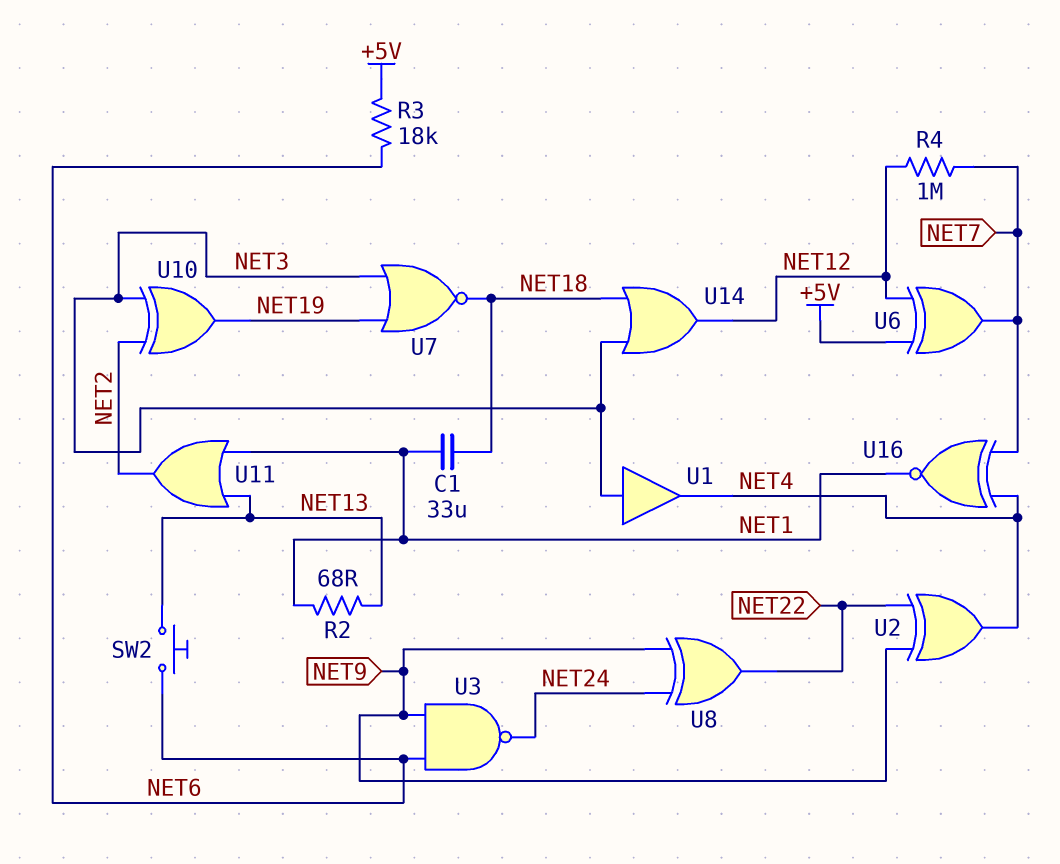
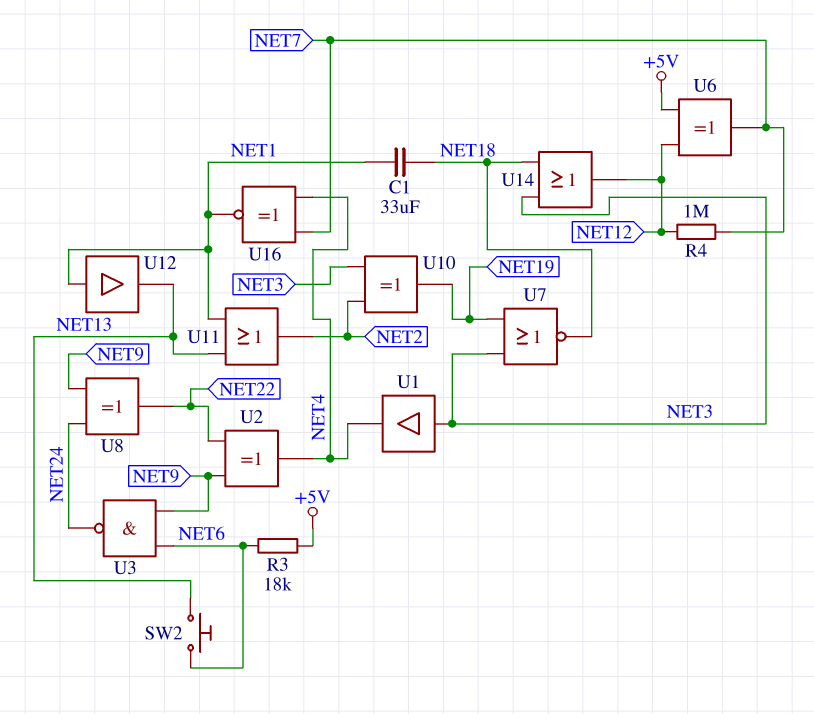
R2: 68 (NET1, NET13) -> none
U12: none -> buffer (in NET1, out NET13)

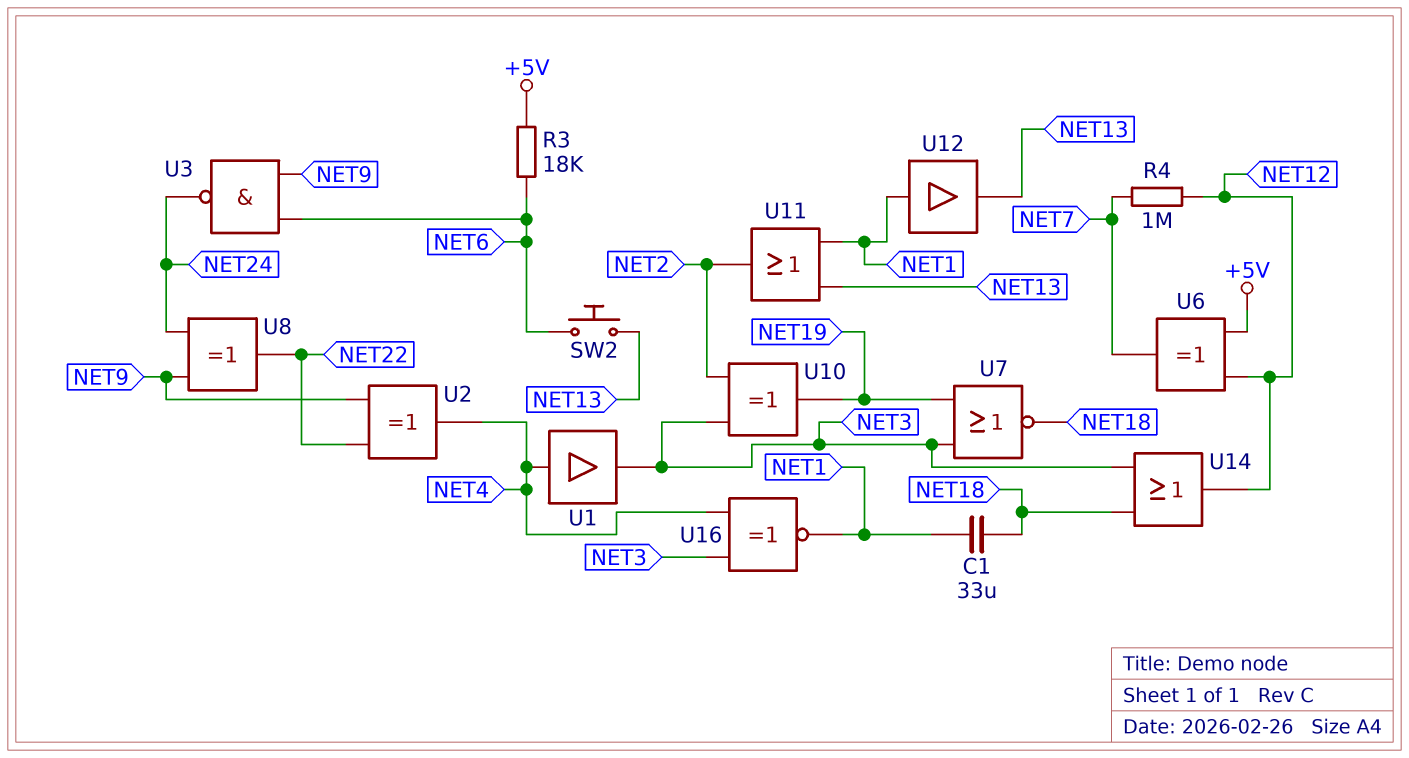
U1: buffer (in NET3, out NET4) -> buffer (in NET4, out NET3)
U16: XNOR (in NET4, in NET7, out NET1) -> XNOR (in NET3, in NET4, out NET1)

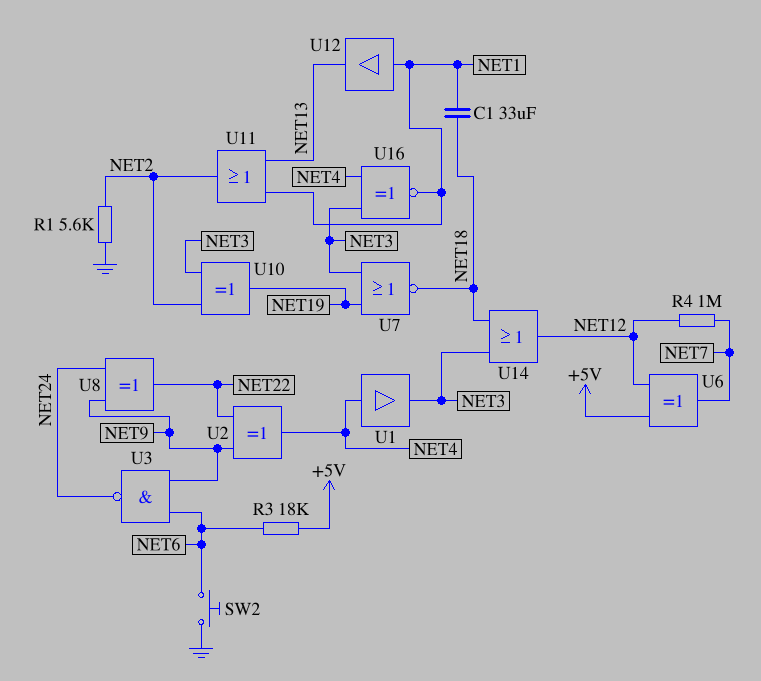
R1: none -> 5.6k (GND, NET2)
SW2: button (NET6, NET13) -> button (GND, NET6)

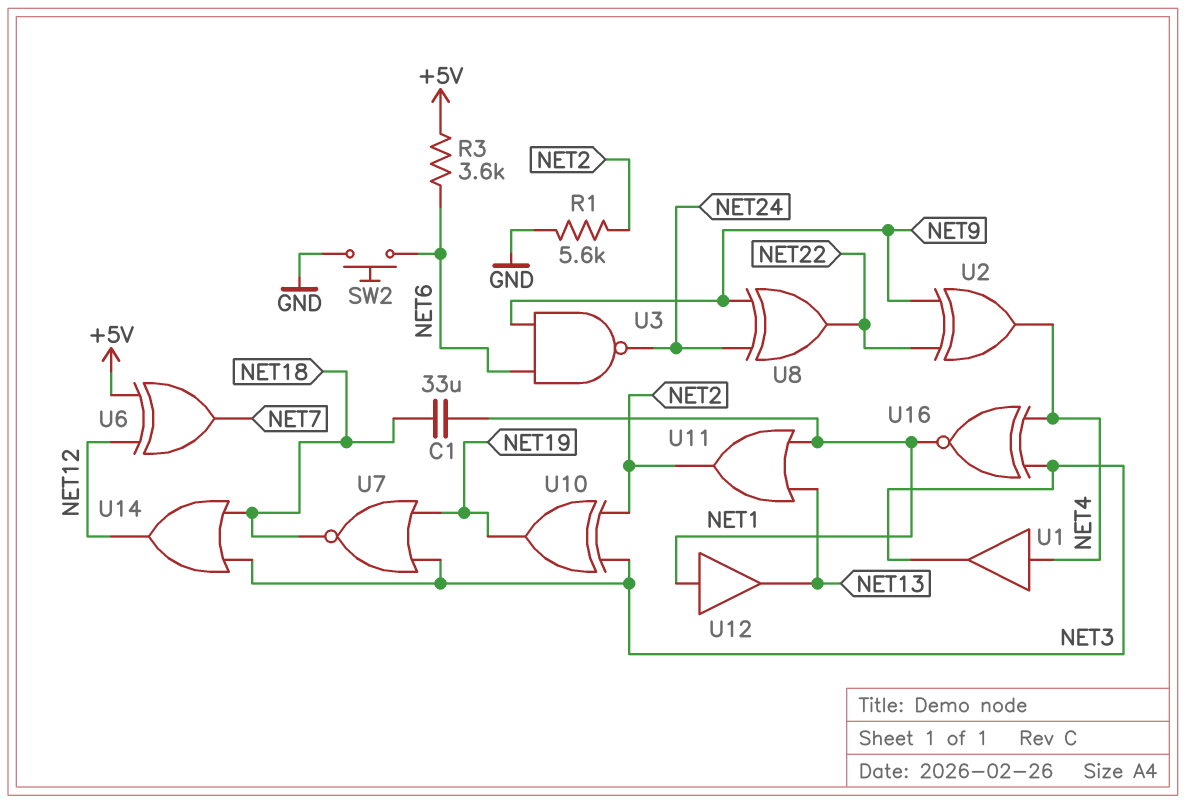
R3: 18k (+5V, NET6) -> 3.6k (+5V, NET6)
R4: 1M (NET7, NET12) -> none

